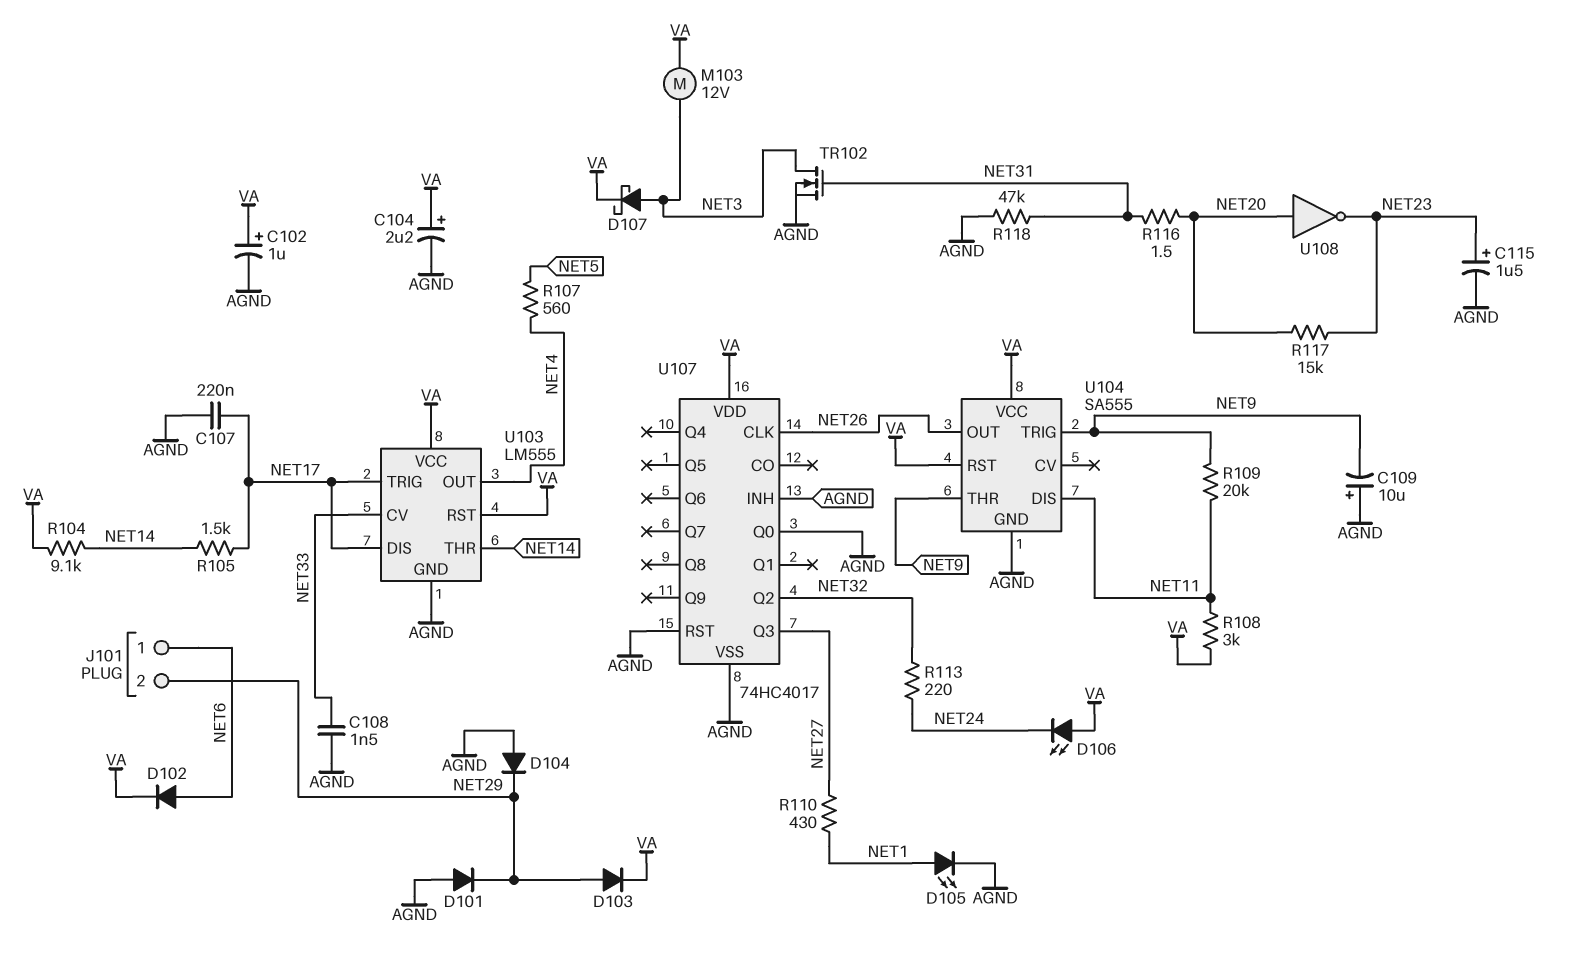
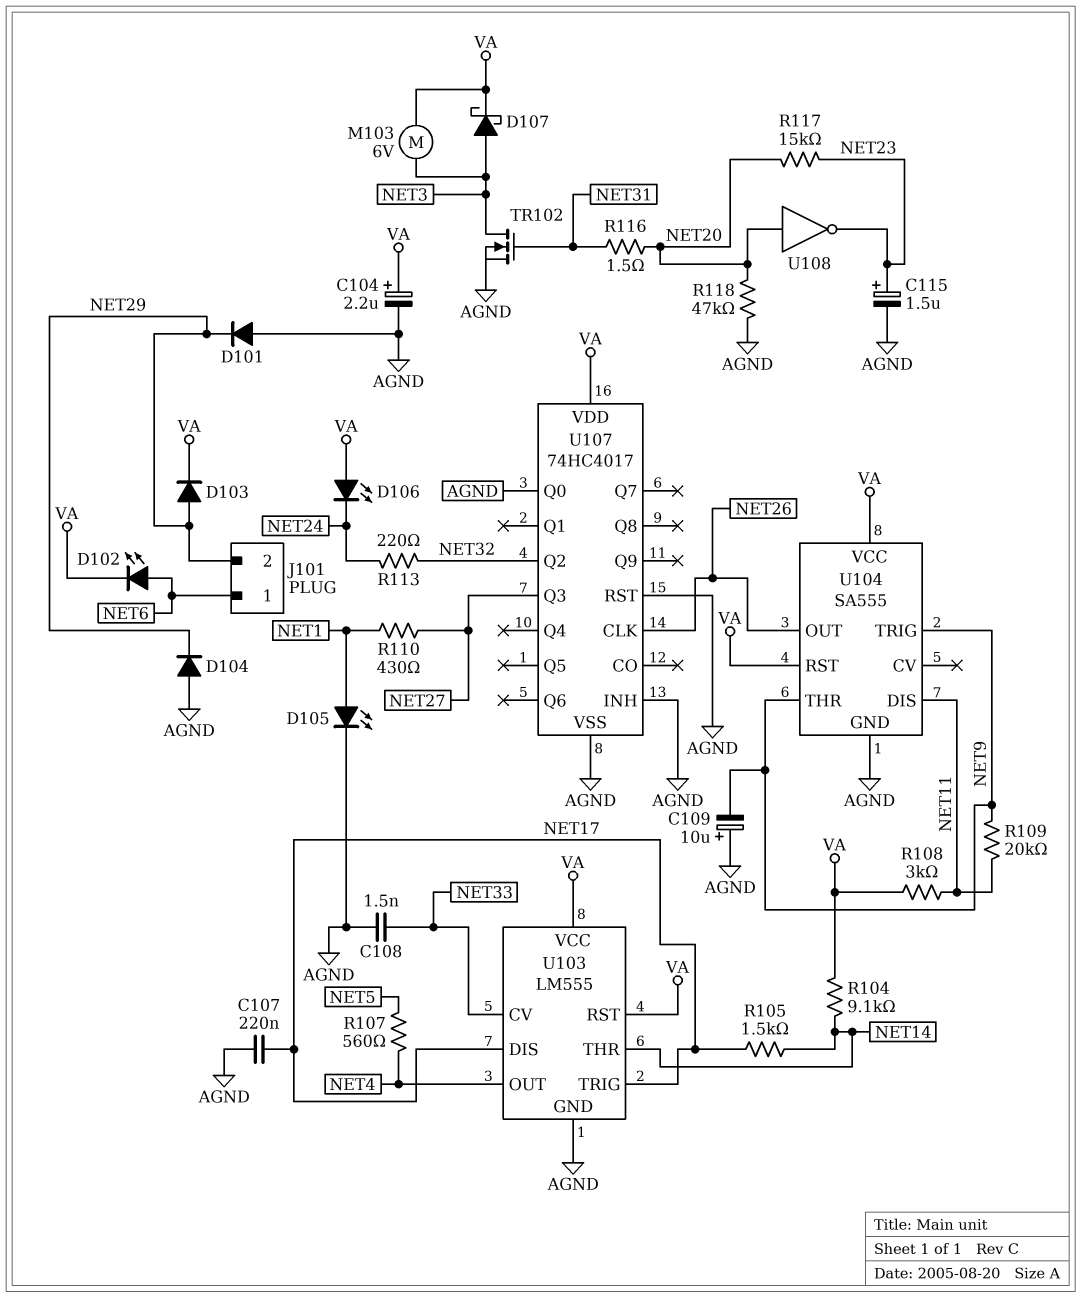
C102: 1uF (plus VA, minus AGND) -> none
D102: diode (A NET6, K VA) -> LED (A NET6, K VA)
M103: motor 12V (NET3, VA) -> motor 6V (NET3, VA)
R118: 47k (AGND, NET31) -> 47k (AGND, NET20)

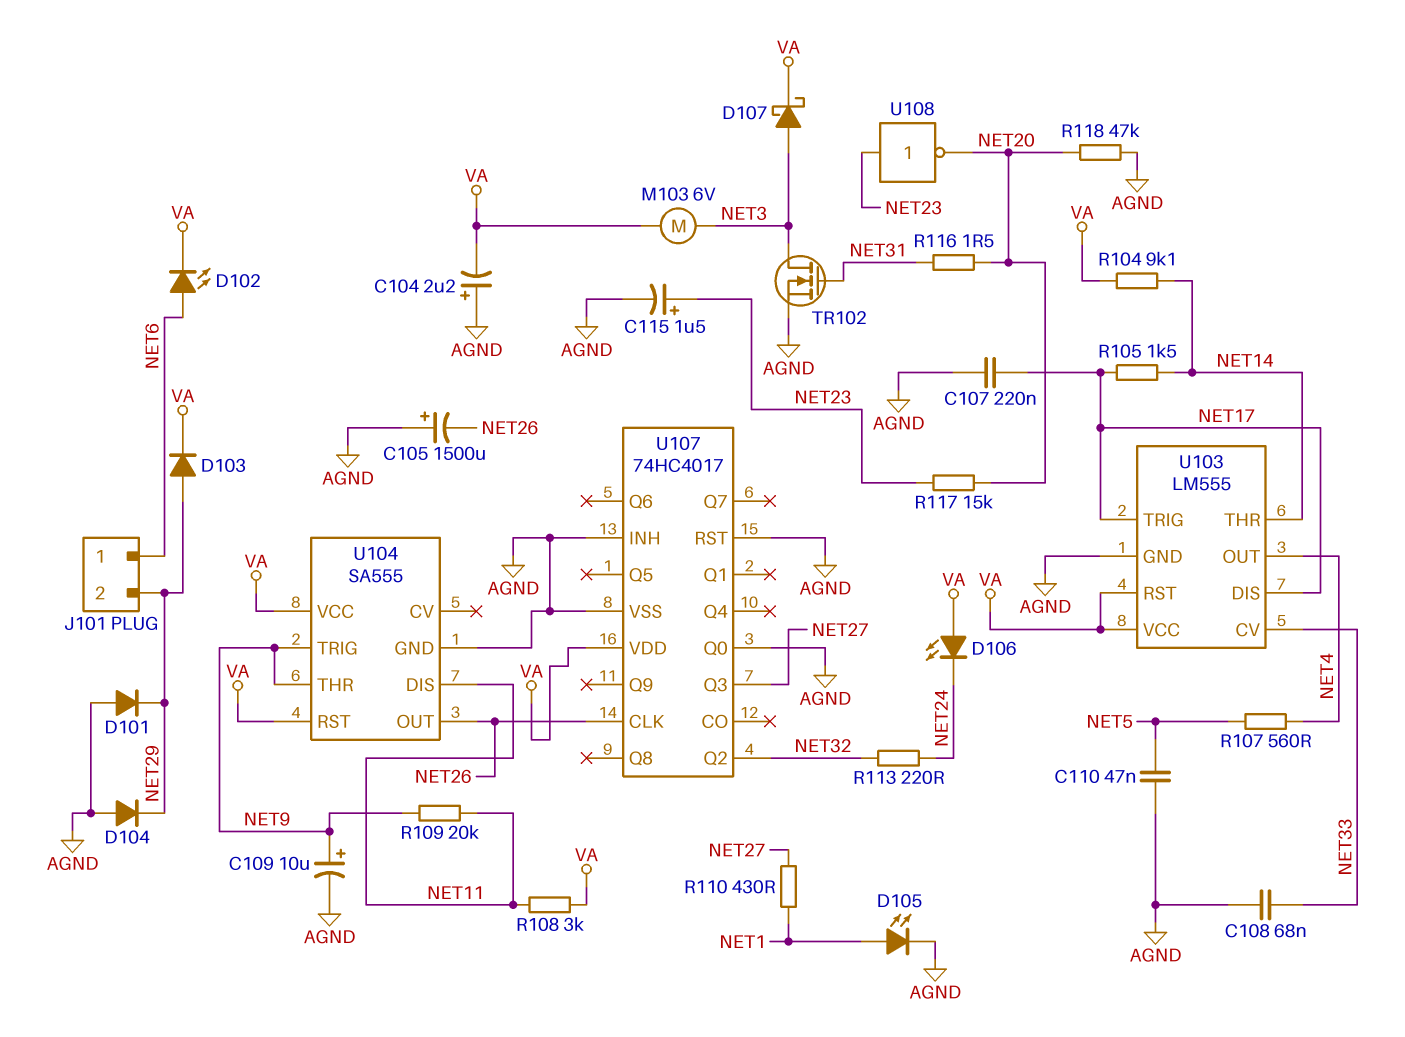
C104: 2.2uF (plus VA, minus AGND) -> 2.2uF (plus AGND, minus VA)
C105: none -> 1500uF (plus AGND, minus NET26)
C108: 1.5nF (AGND, NET33) -> 68nF (AGND, NET33)
C109: 10uF (plus AGND, minus NET9) -> 10uF (plus NET9, minus AGND)
C110: none -> 47nF (AGND, NET5)
U108: NOT (in NET20, out NET23) -> NOT (in NET23, out NET20)

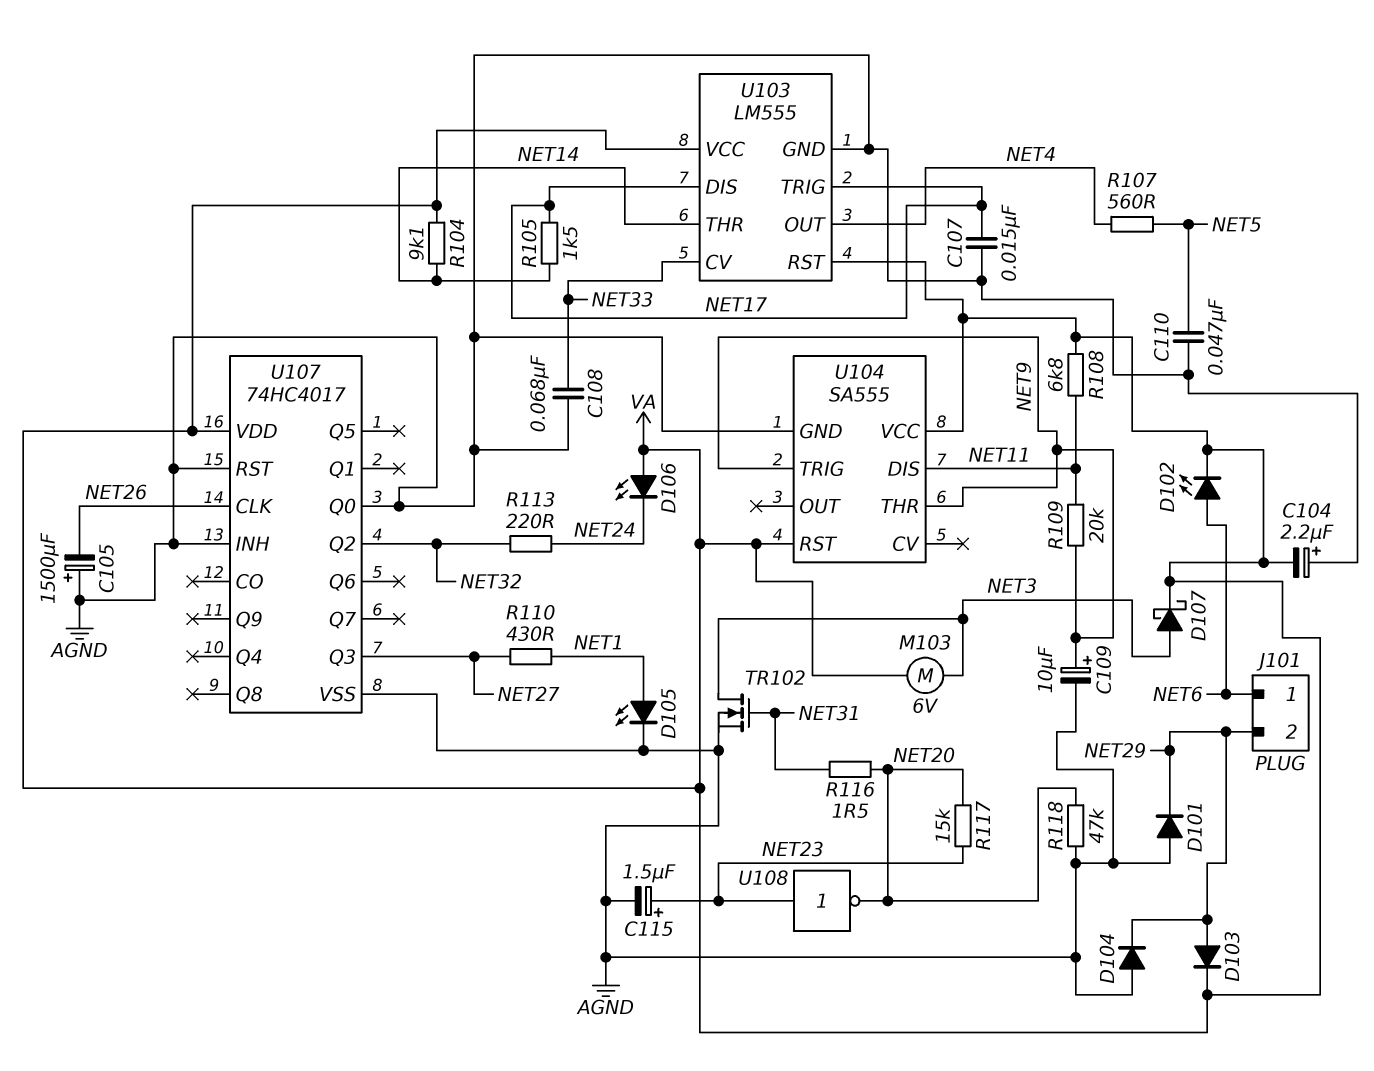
C107: 220nF (AGND, NET17) -> 15nF (AGND, NET17)
R108: 3k (NET11, VA) -> 6.8k (NET11, VA)
U104 pin OUT: NET26 -> none

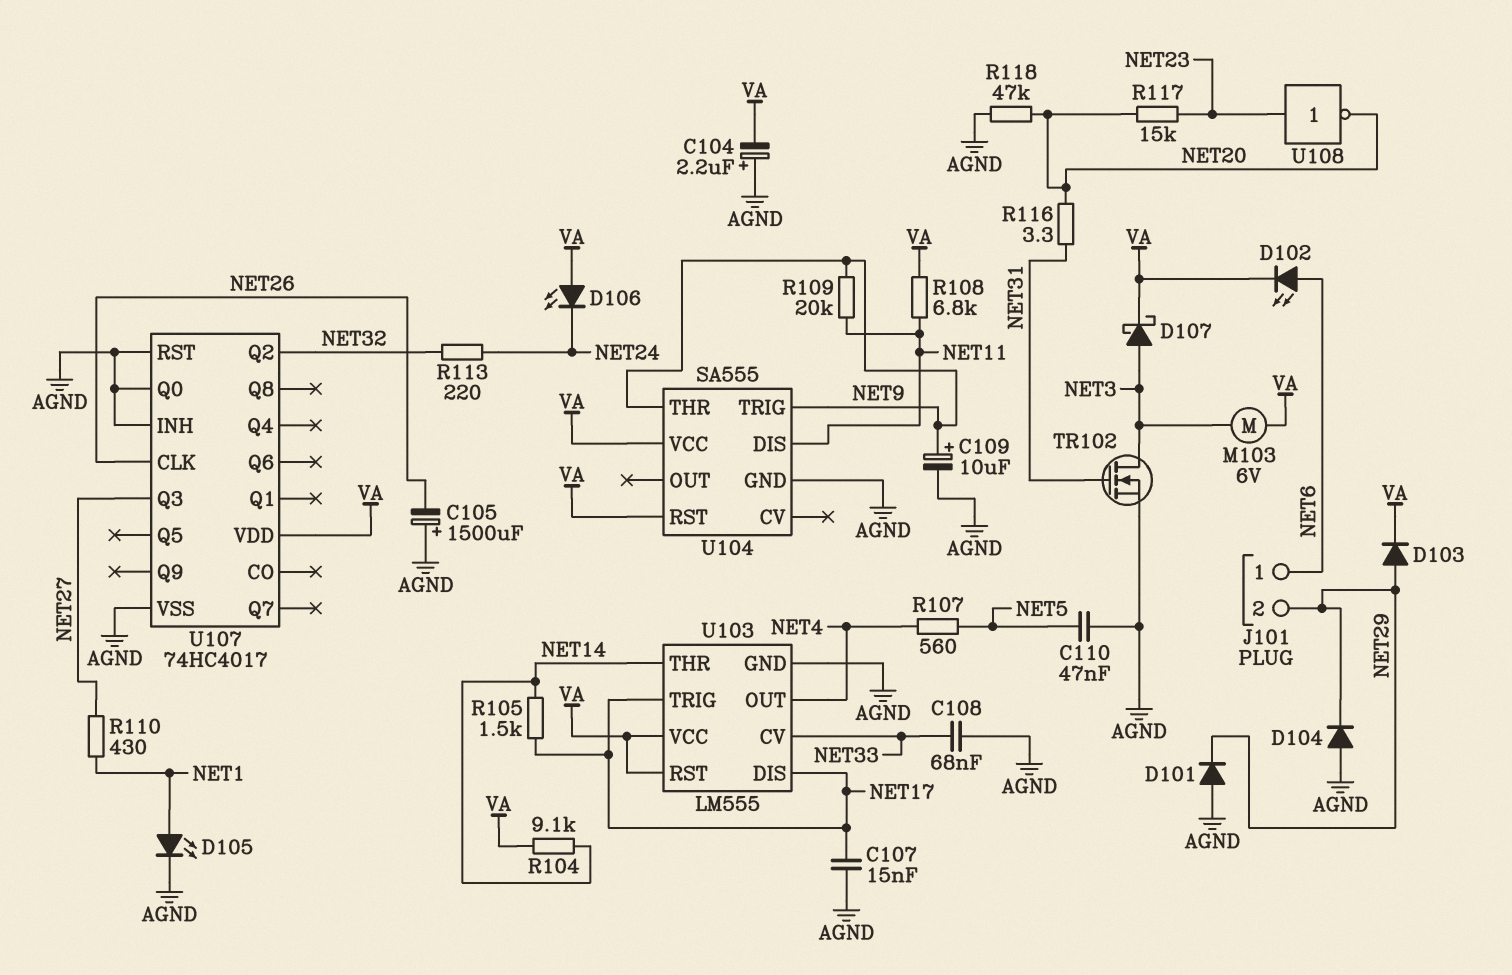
C115: 1.5uF (plus NET23, minus AGND) -> none
R116: 1.5 (NET20, NET31) -> 3.3 (NET20, NET31)

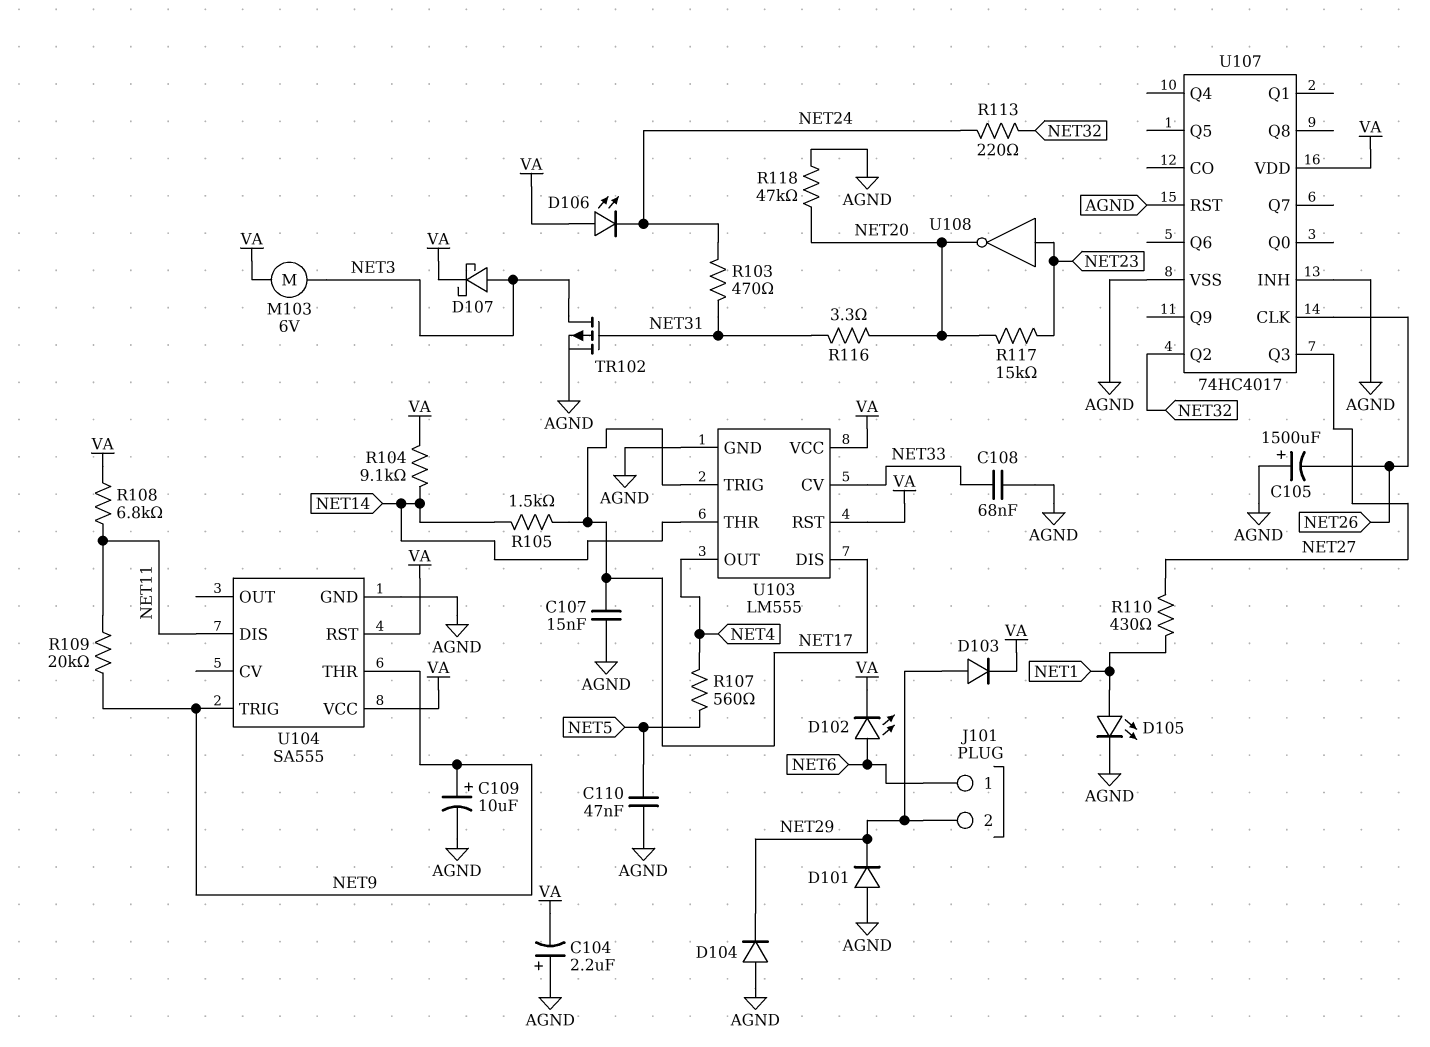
R103: none -> 470 (NET24, NET31)
TR102: NMOS (G NET31, D NET3, S AGND) -> PMOS (G NET31, D NET3, S AGND)
U107 pin Q0: AGND -> none

